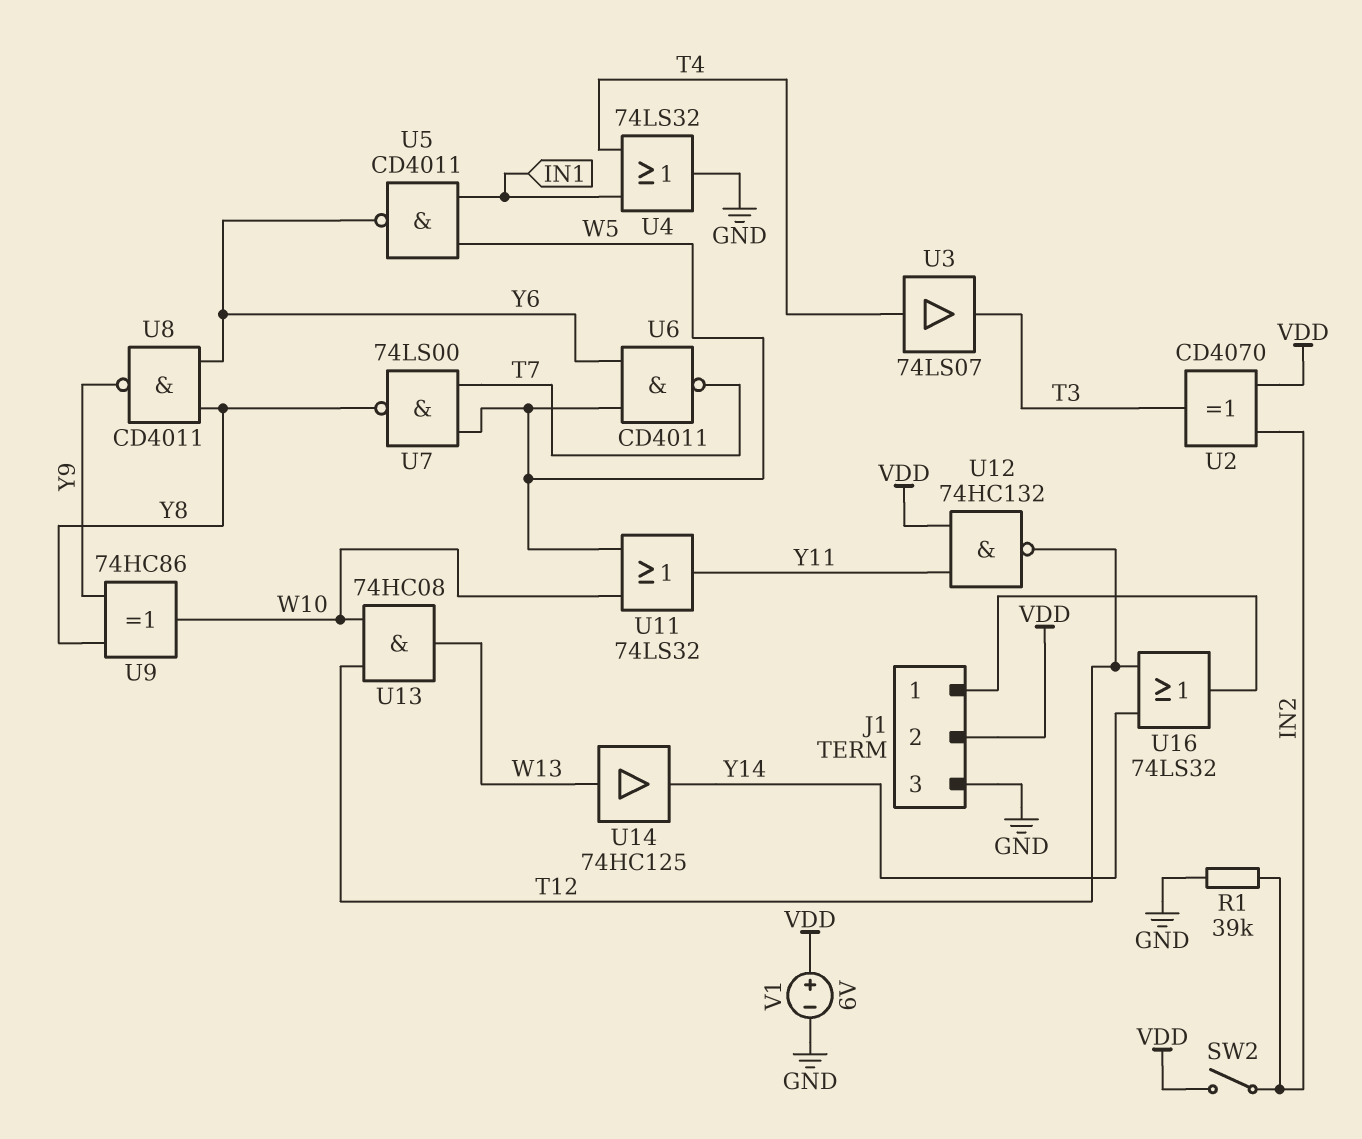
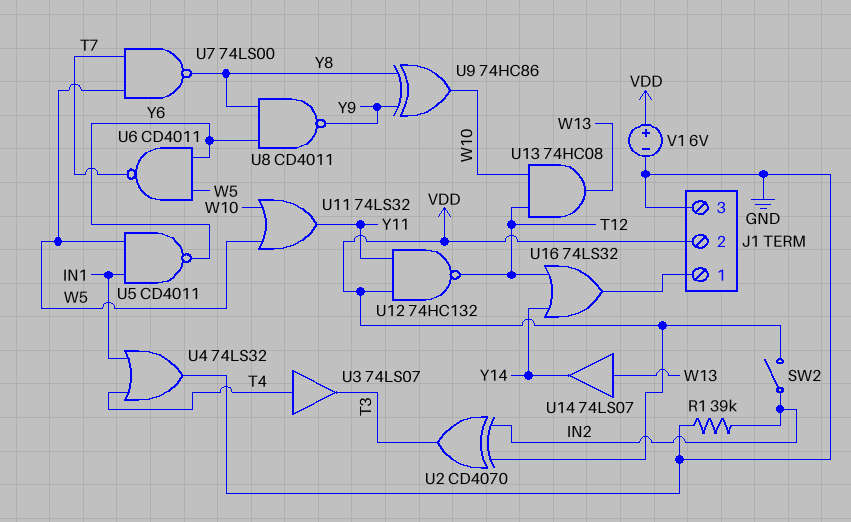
U14: buffer 74HC125 (in W13, out Y14) -> buffer 74LS07 (in W13, out Y14)

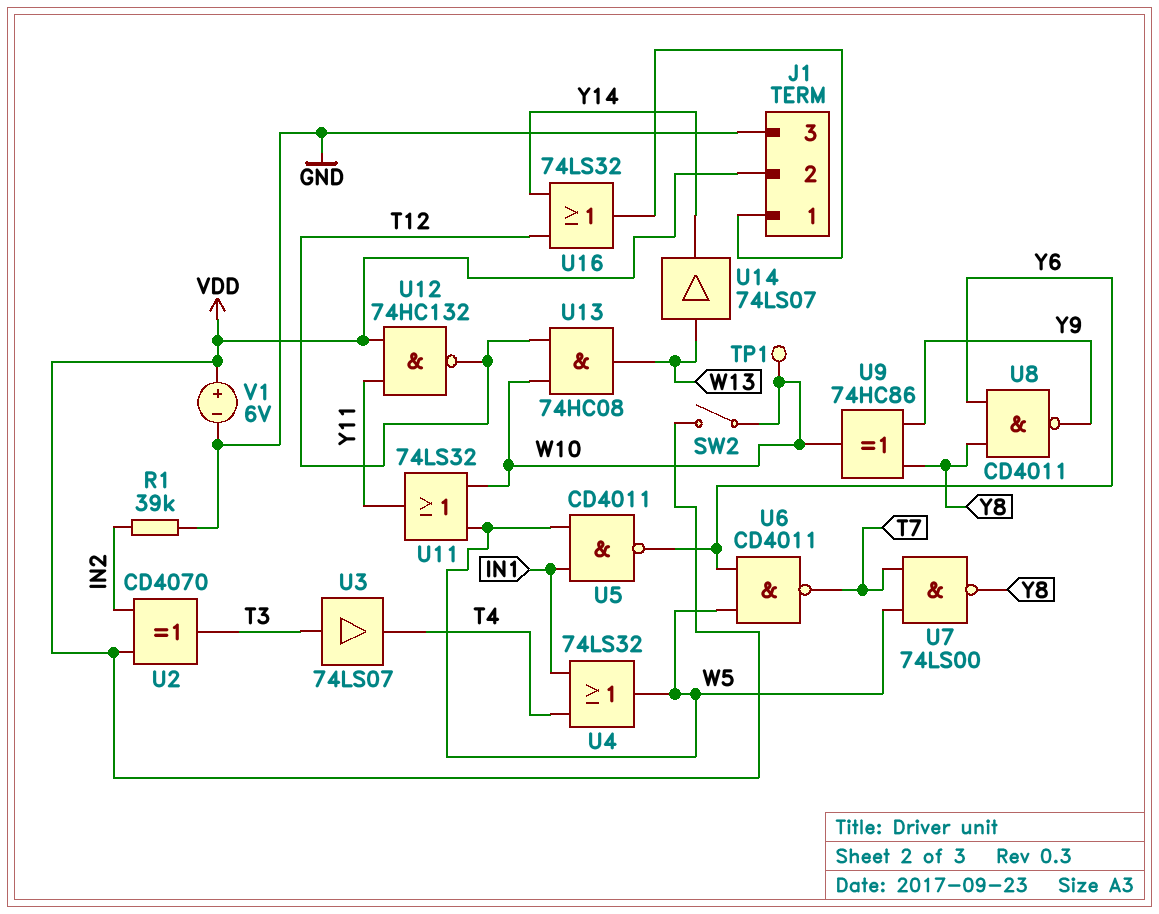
SW2: switch (IN2, VDD) -> switch (VDD, W10)
TP1: none -> test point (W10)
U3: buffer 74LS07 (in T4, out T3) -> buffer 74LS07 (in T3, out T4)
U4: OR 74LS32 (in IN1, in T4, out GND) -> OR 74LS32 (in IN1, in T4, out W5)

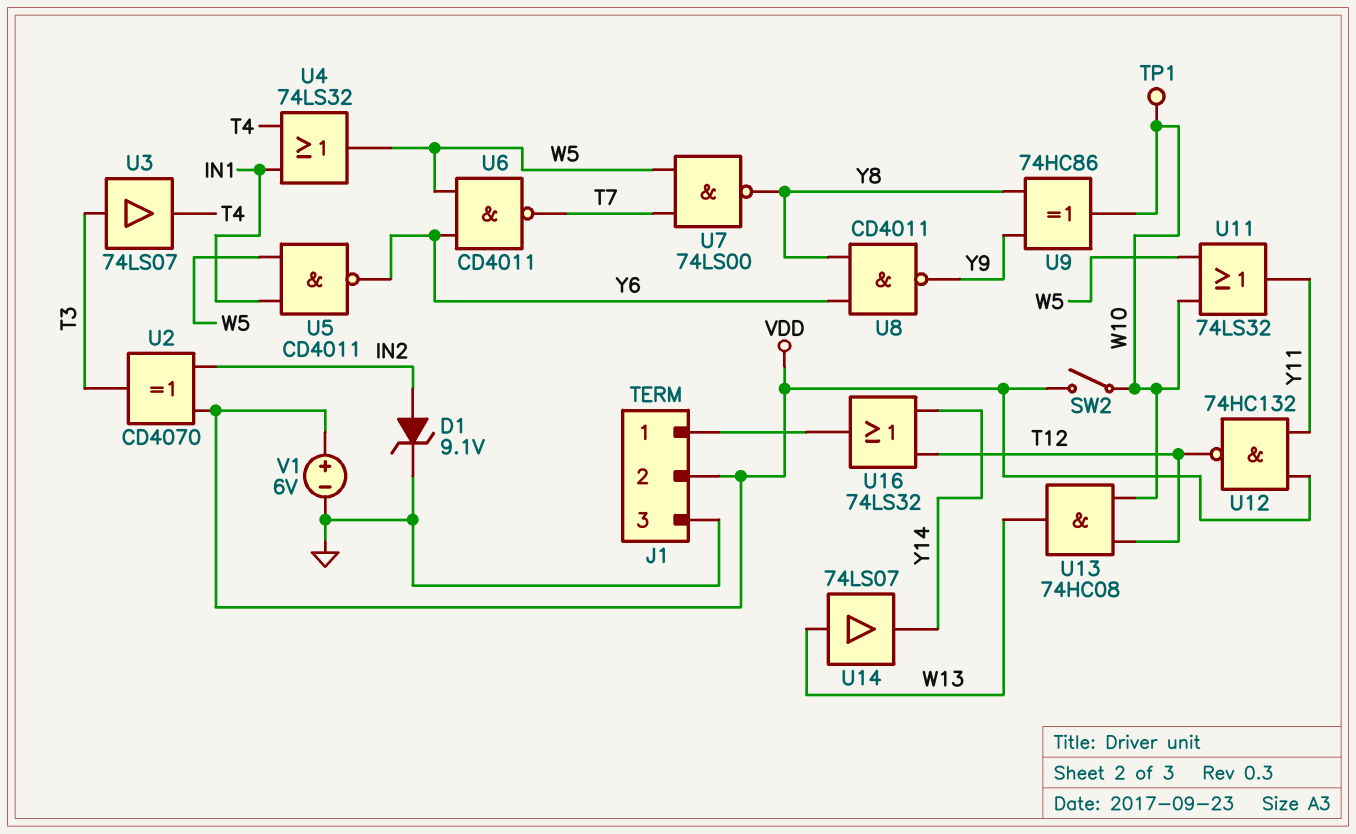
D1: none -> zener 9.1V (A IN2, K GND)
R1: 39k (GND, IN2) -> none

